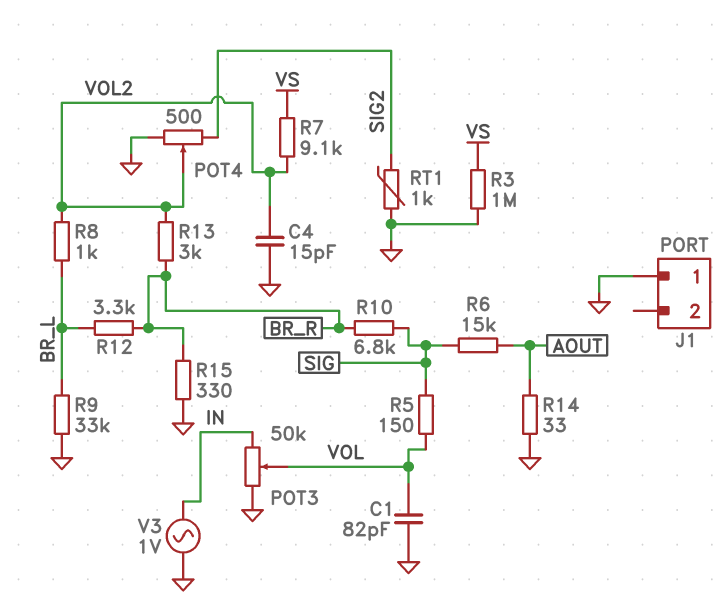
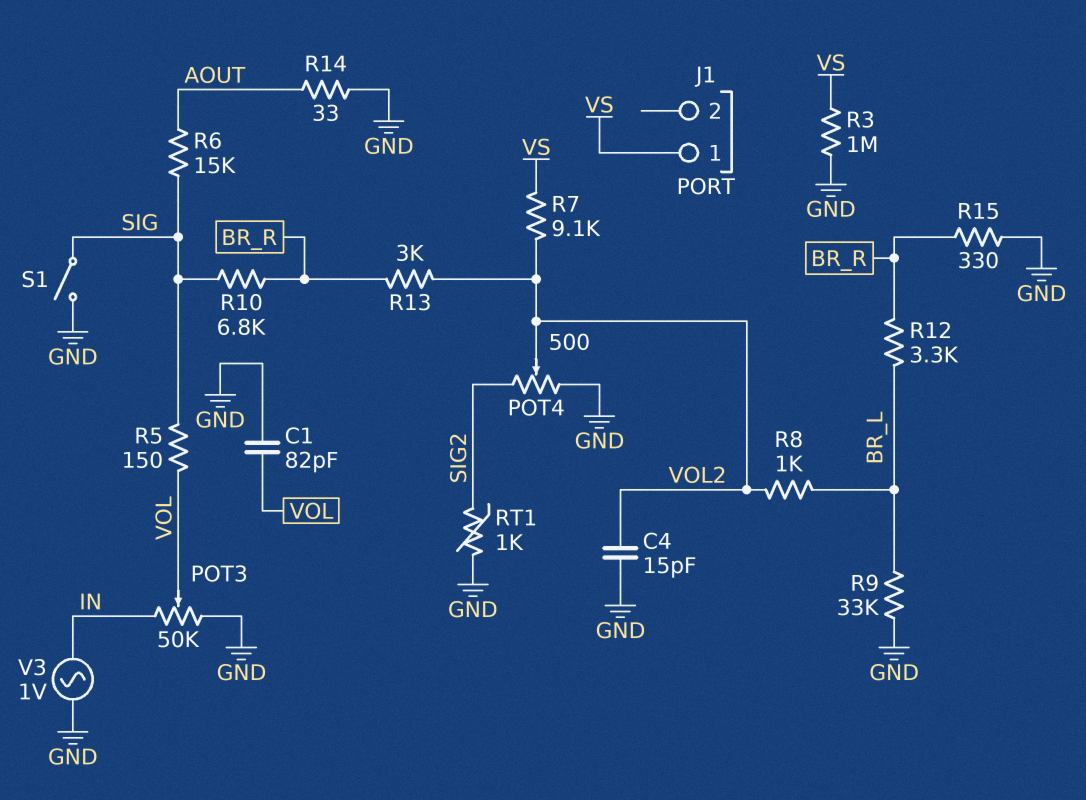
J1 pin 1: GND -> VS
S1: none -> switch (GND, SIG)

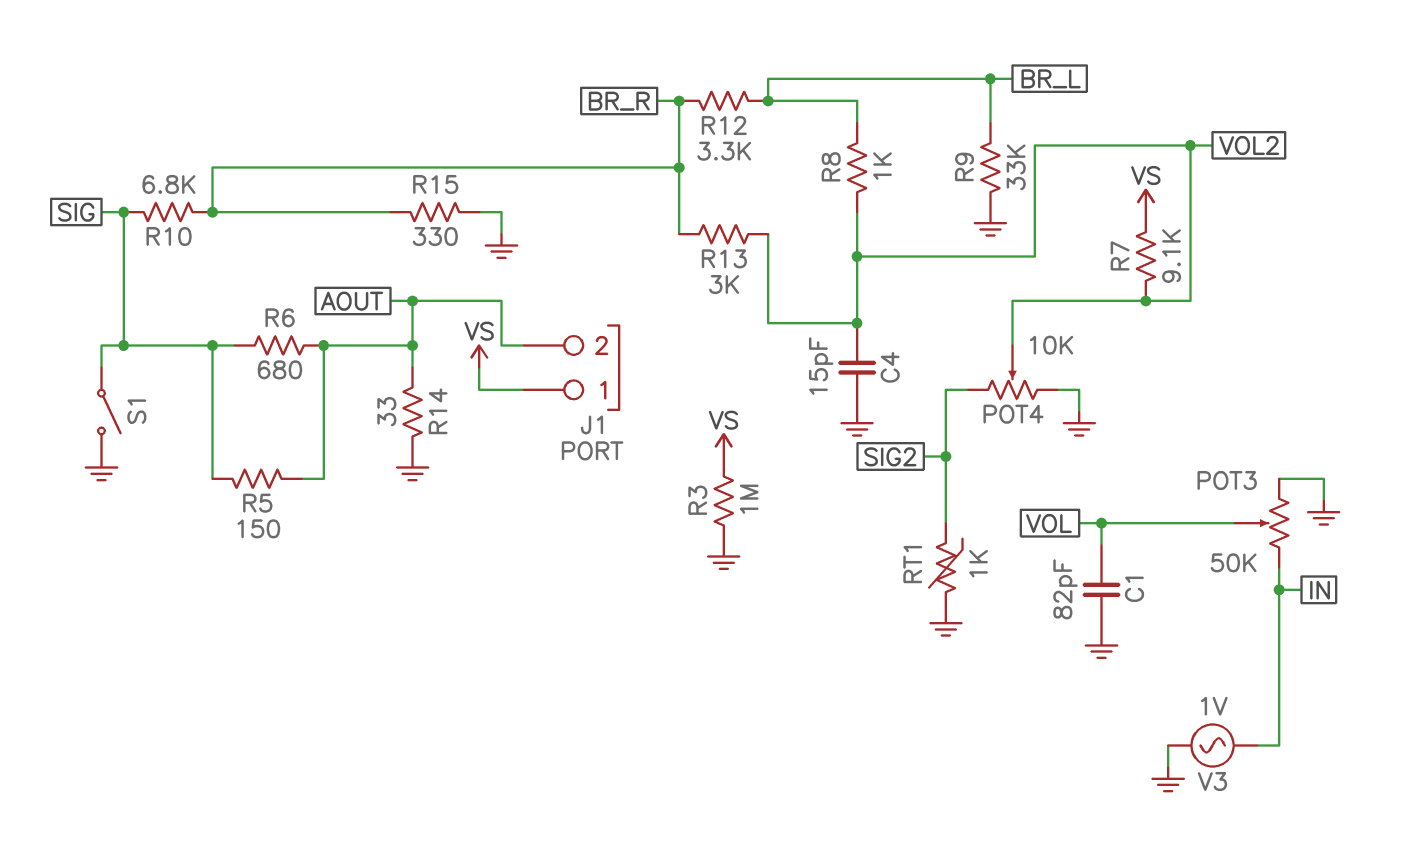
J1 pin 2: none -> AOUT
POT4: 500 (GND, SIG2, wiper VOL2) -> 10k (GND, SIG2, wiper VOL2)
R5: 150 (SIG, VOL) -> 150 (AOUT, SIG)
R6: 15k (AOUT, SIG) -> 680 (AOUT, SIG)

